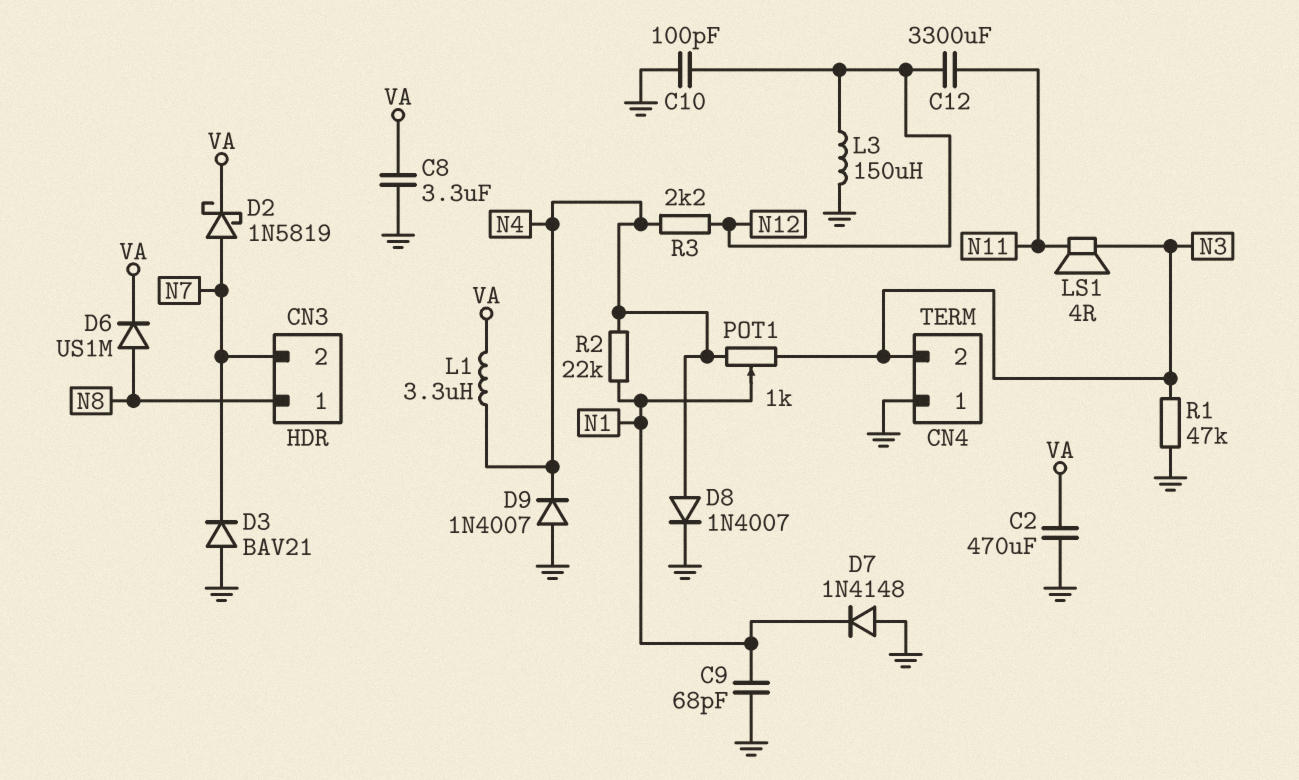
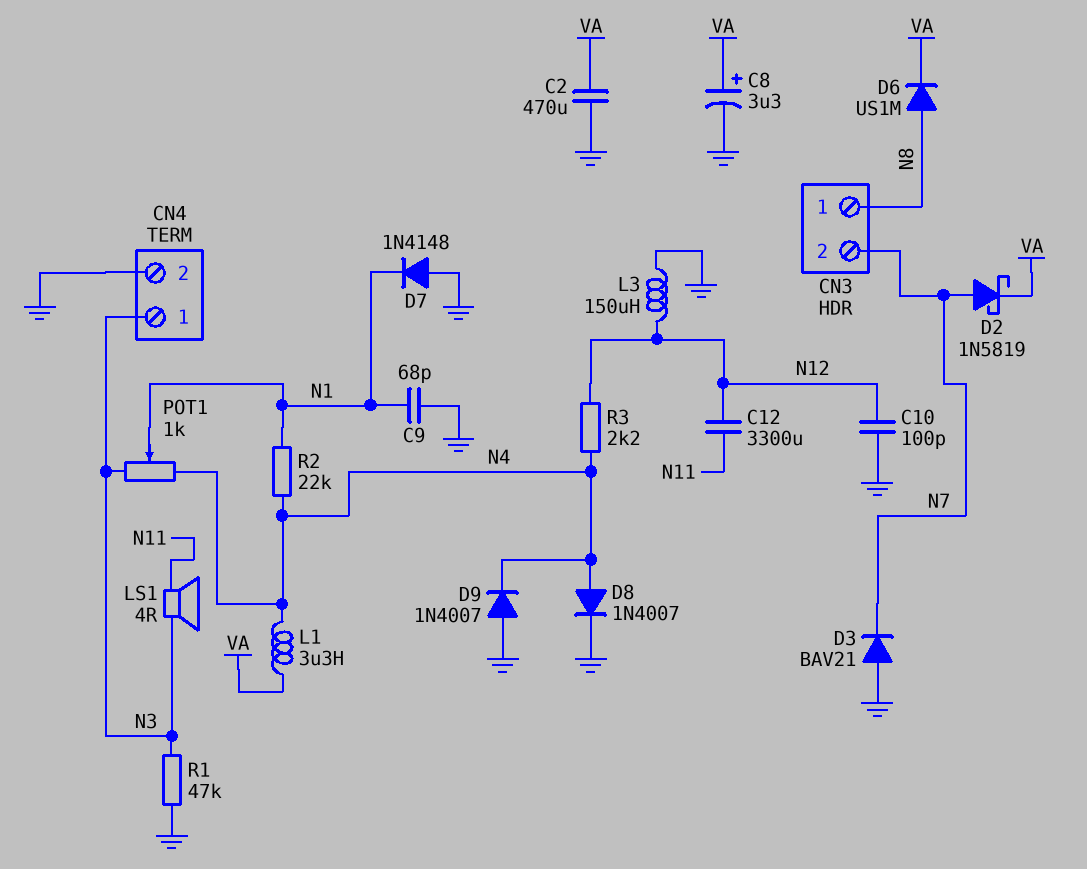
C8: 3.3uF (GND, VA) -> 3.3uF (plus VA, minus GND)
CN4 pin 1: GND -> N3
CN4 pin 2: N3 -> GND

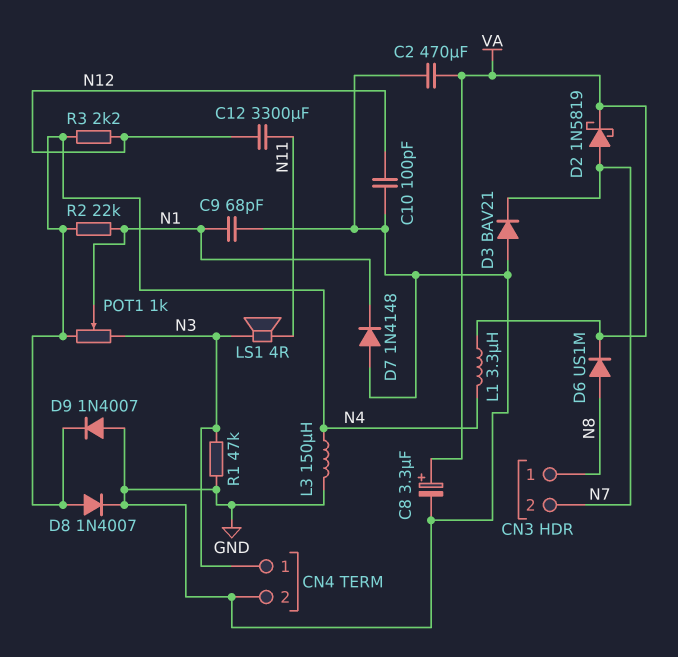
L3: 150uH (GND, N12) -> 150uH (GND, N4)

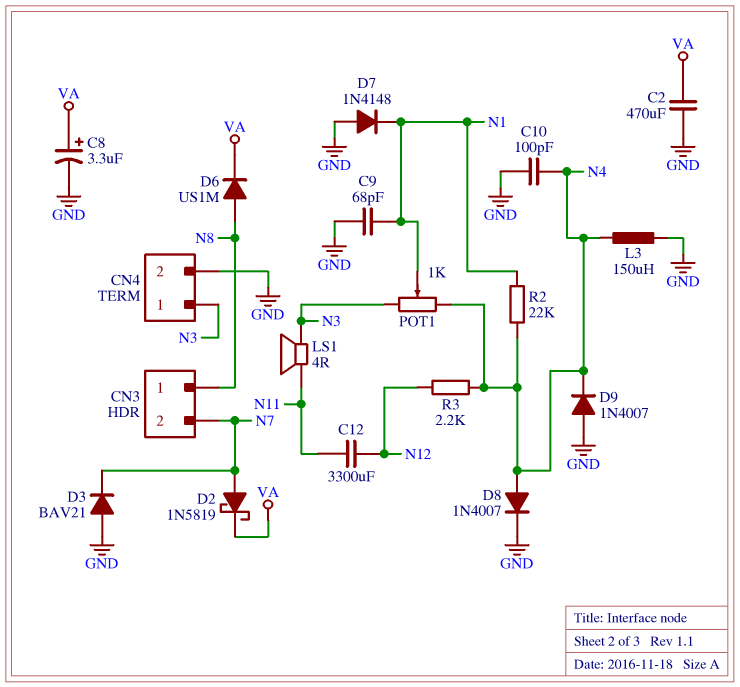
C10: 100pF (GND, N12) -> 100pF (GND, N4)
L1: 3.3uH (N4, VA) -> none
R1: 47k (GND, N3) -> none

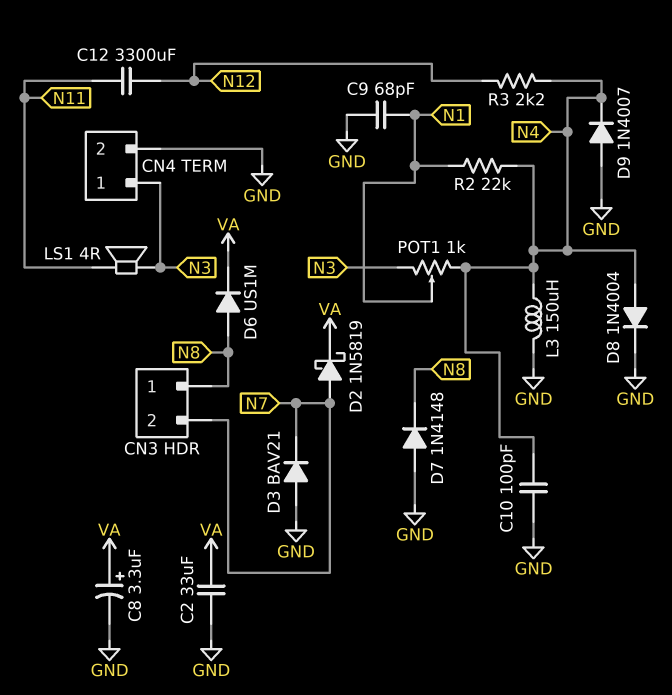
C2: 470uF (GND, VA) -> 33uF (GND, VA)
D7: diode 1N4148 (A GND, K N1) -> diode 1N4148 (A GND, K N8)
D8: diode 1N4007 (A N4, K GND) -> diode 1N4004 (A N4, K GND)

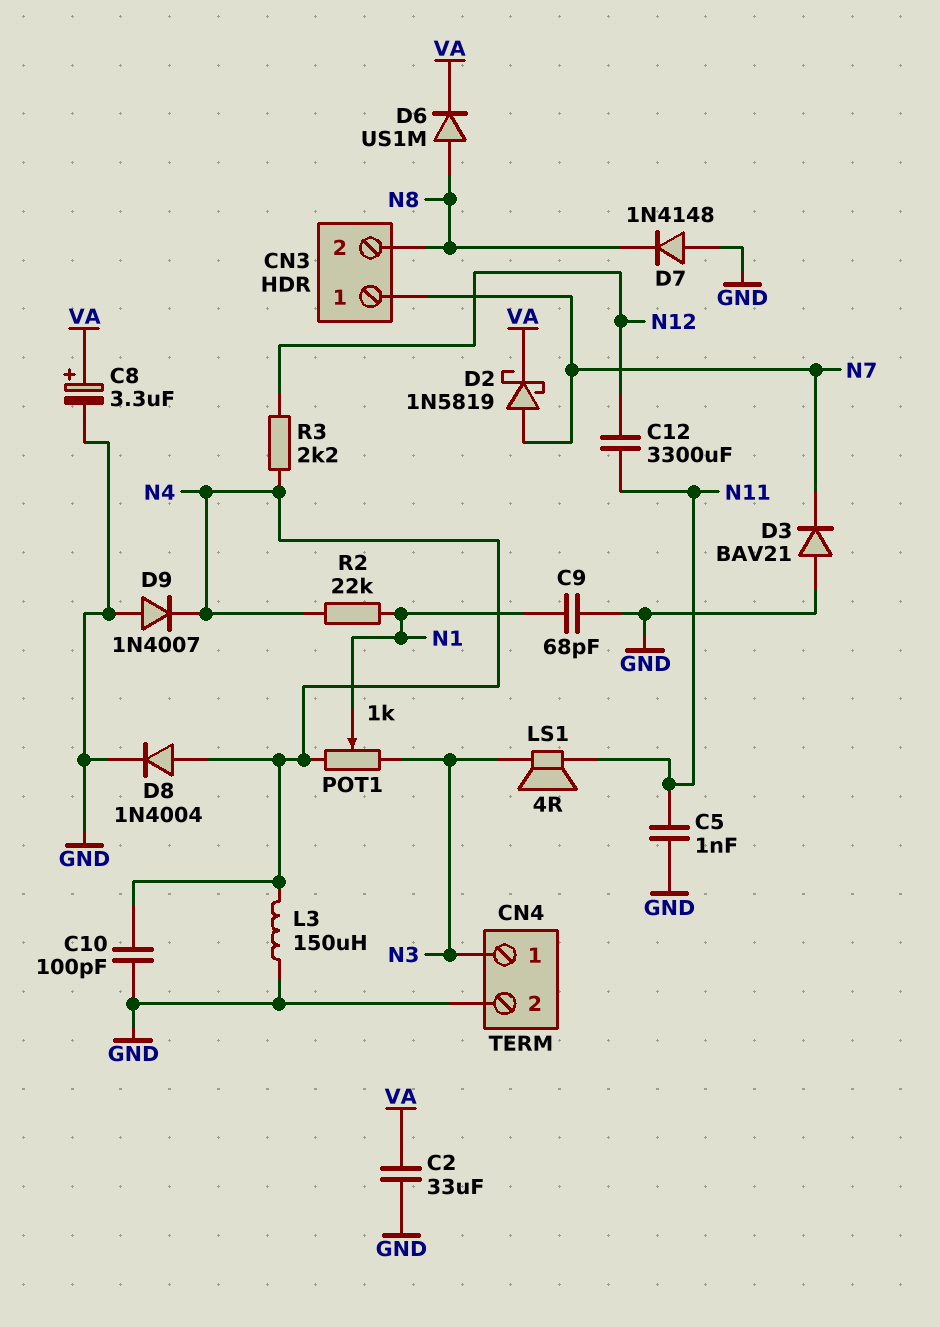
C5: none -> 1nF (GND, N11)
CN3 pin 1: N8 -> N7
CN3 pin 2: N7 -> N8

